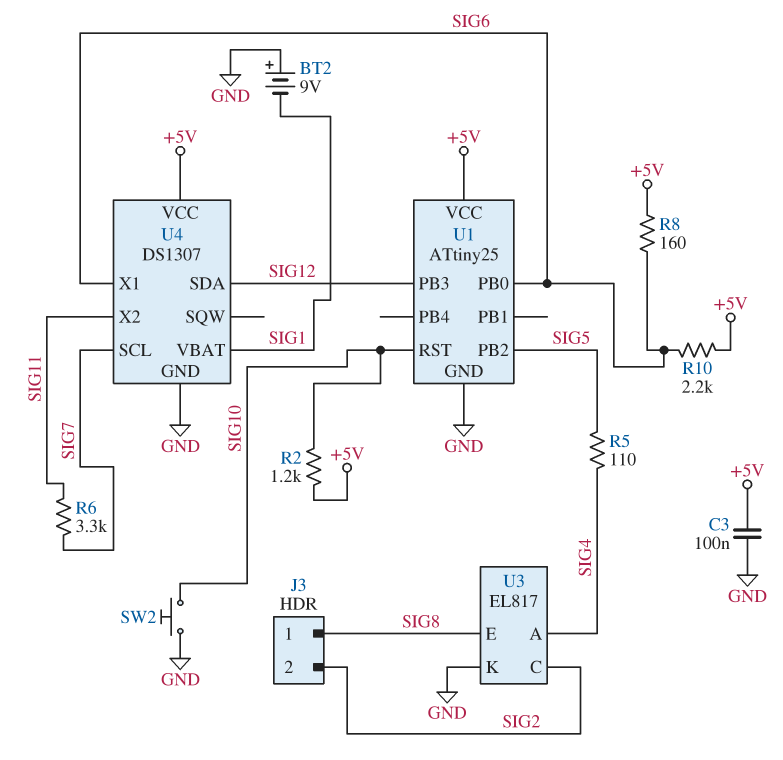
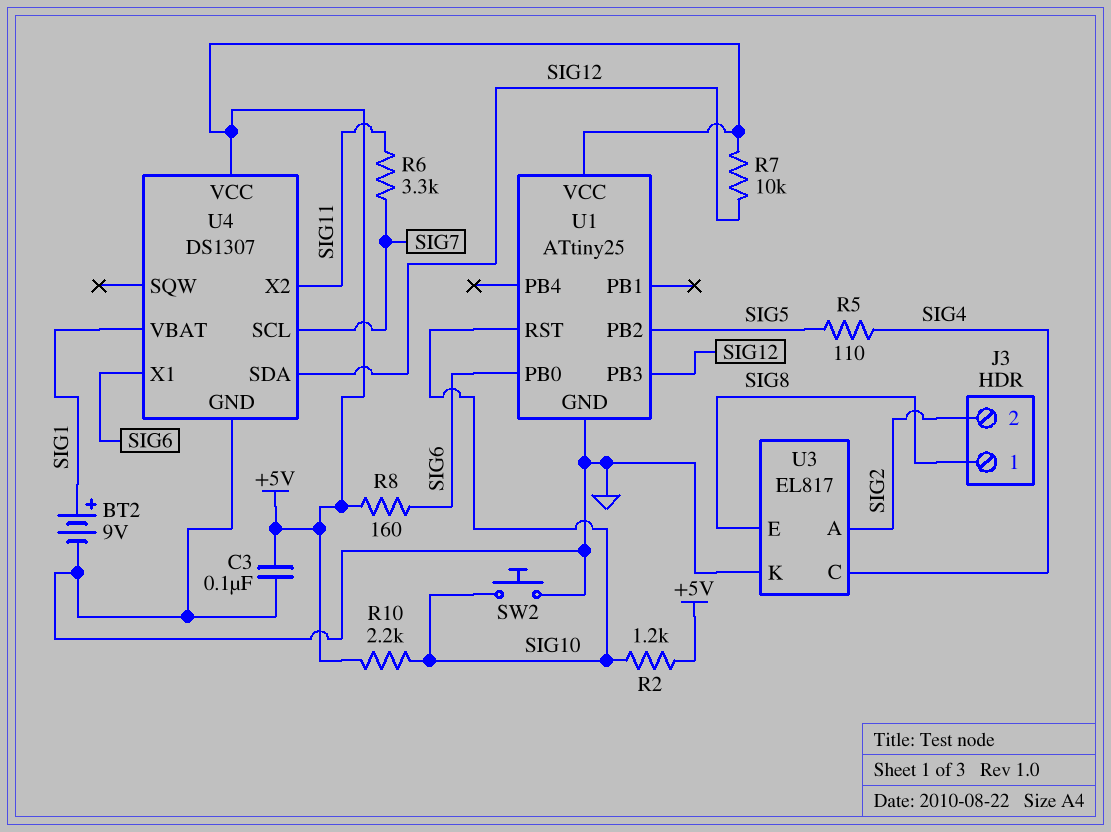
BT2: 9V (plus GND, minus SIG1) -> 9V (plus SIG1, minus GND)
R7: none -> 10k (+5V, SIG12)
R10: 2.2k (+5V, SIG6) -> 2.2k (+5V, SIG10)
U3 pin A: SIG4 -> SIG2
U3 pin C: SIG2 -> SIG4

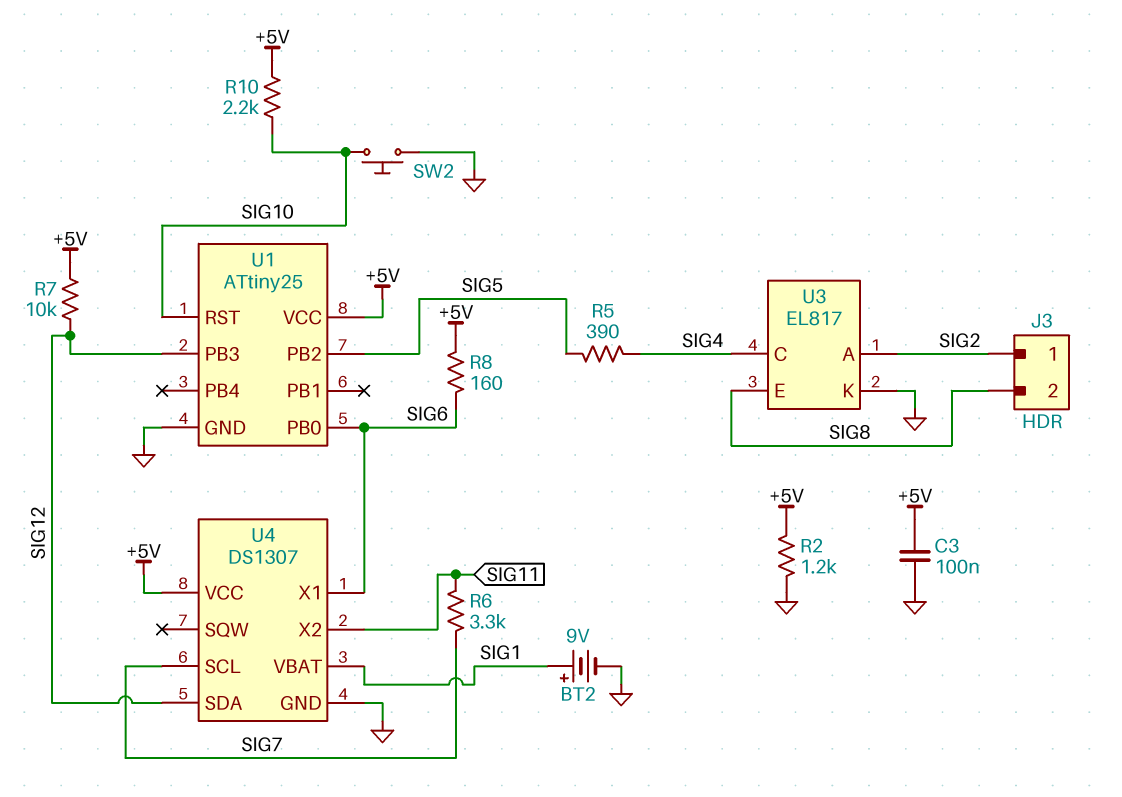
J3 pin 1: SIG8 -> SIG2
J3 pin 2: SIG2 -> SIG8
R2: 1.2k (+5V, SIG10) -> 1.2k (+5V, GND)
R5: 110 (SIG4, SIG5) -> 390 (SIG4, SIG5)

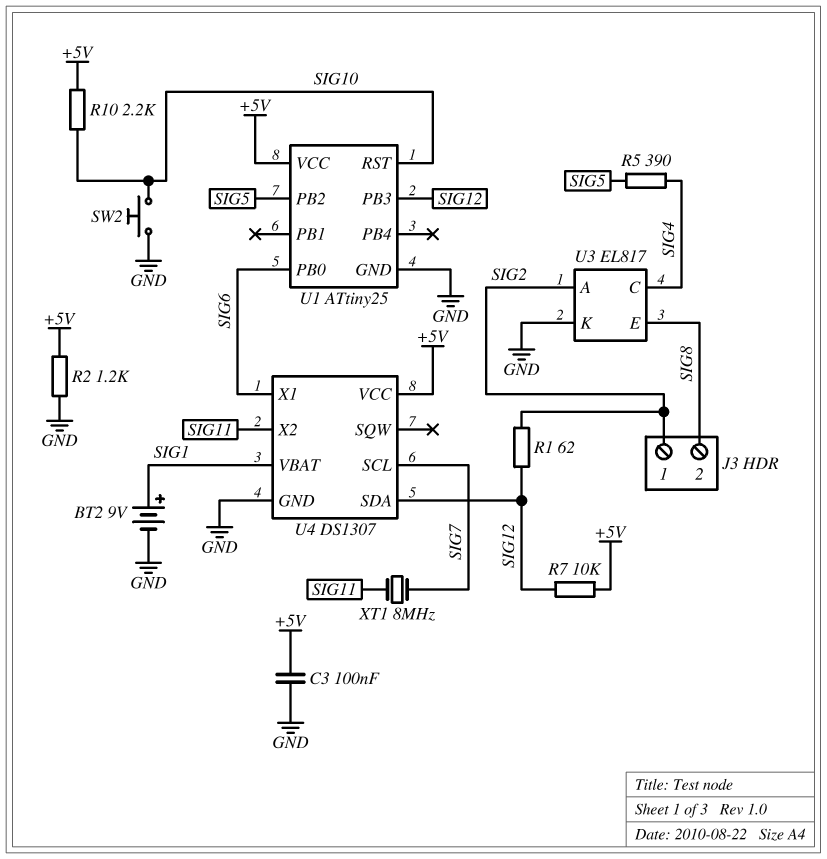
R1: none -> 62 (SIG2, SIG12)
R6: 3.3k (SIG7, SIG11) -> none
R8: 160 (+5V, SIG6) -> none
XT1: none -> 8MHz (SIG7, SIG11)

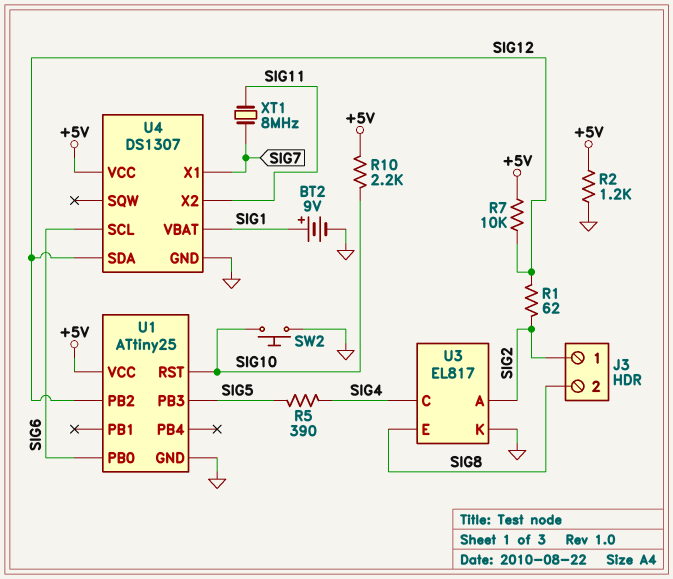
C3: 100nF (+5V, GND) -> none
U1 pin PB2: SIG5 -> SIG12
U1 pin PB3: SIG12 -> SIG5
U4 pin SCL: SIG7 -> SIG6
U4 pin X1: SIG6 -> SIG7

